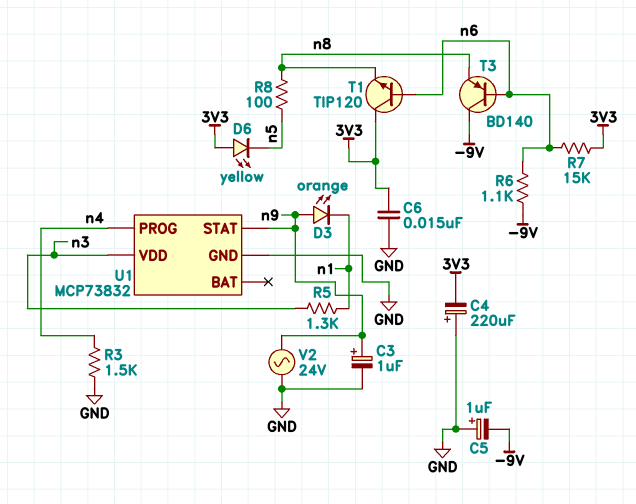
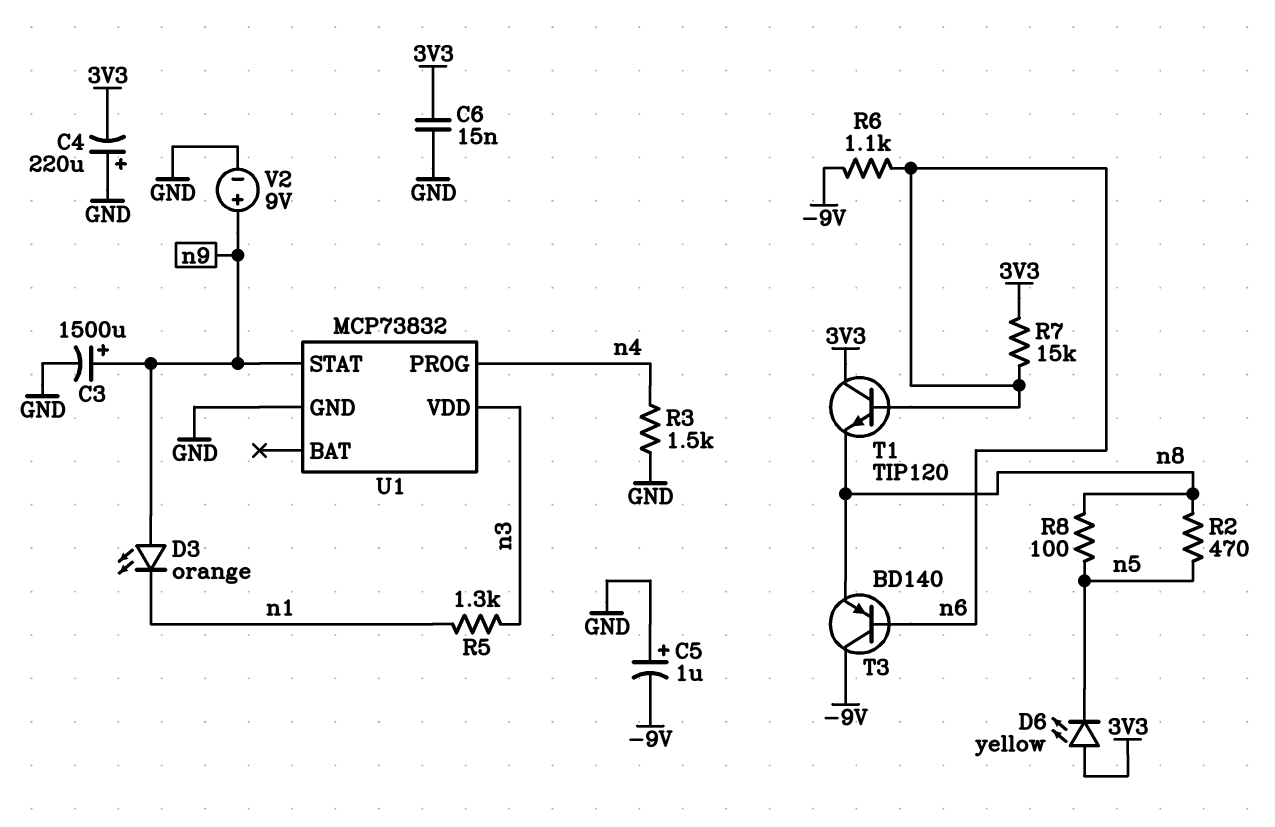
C3: 1uF (plus n9, minus GND) -> 1500uF (plus n9, minus GND)
R2: none -> 470 (n5, n8)
V2: AC 24V (GND, n9) -> 9V (plus n9, minus GND)

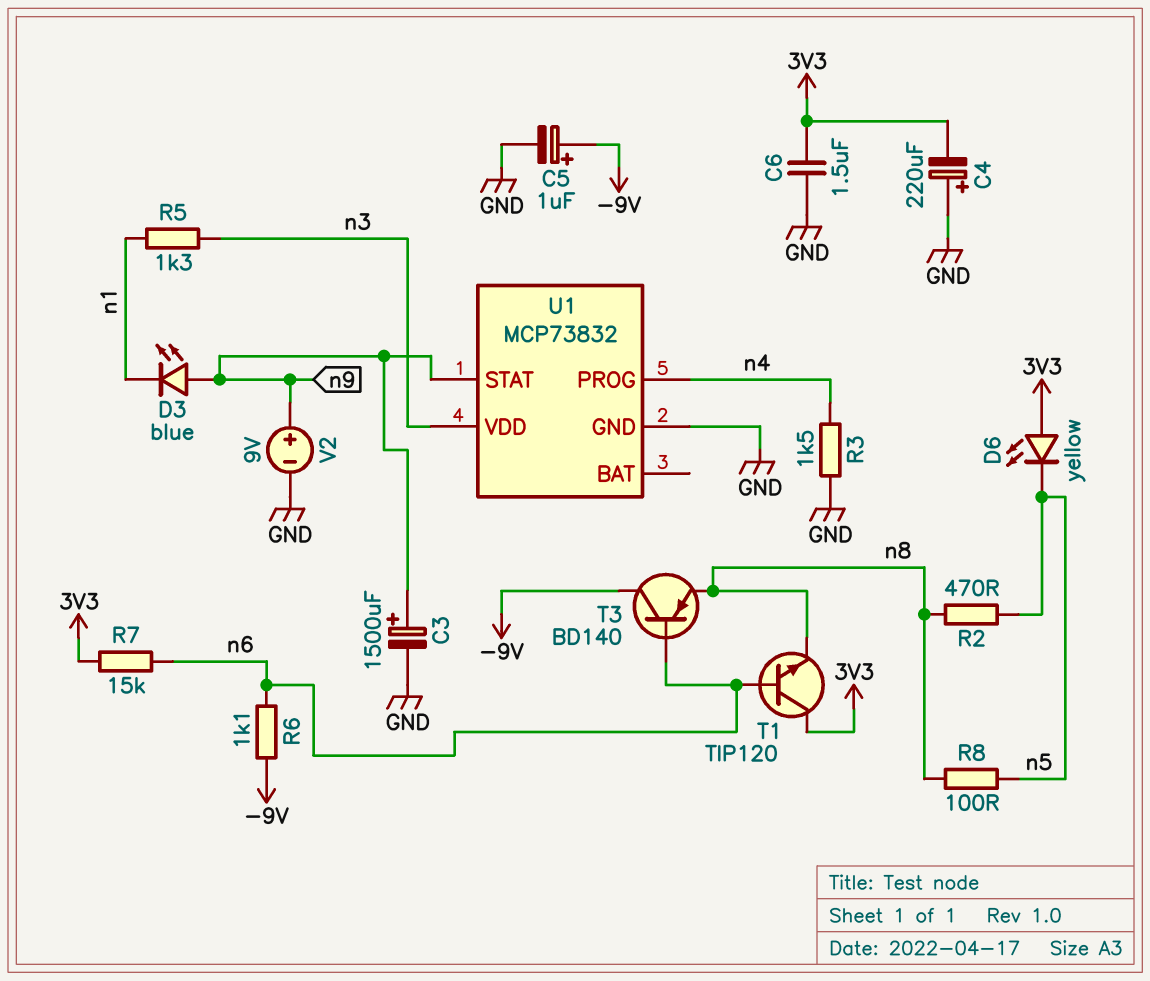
C5: 1uF (plus GND, minus -9V) -> 1uF (plus -9V, minus GND)
C6: 15nF (3V3, GND) -> 1.5uF (3V3, GND)
D3: LED orange (A n9, K n1) -> LED blue (A n9, K n1)

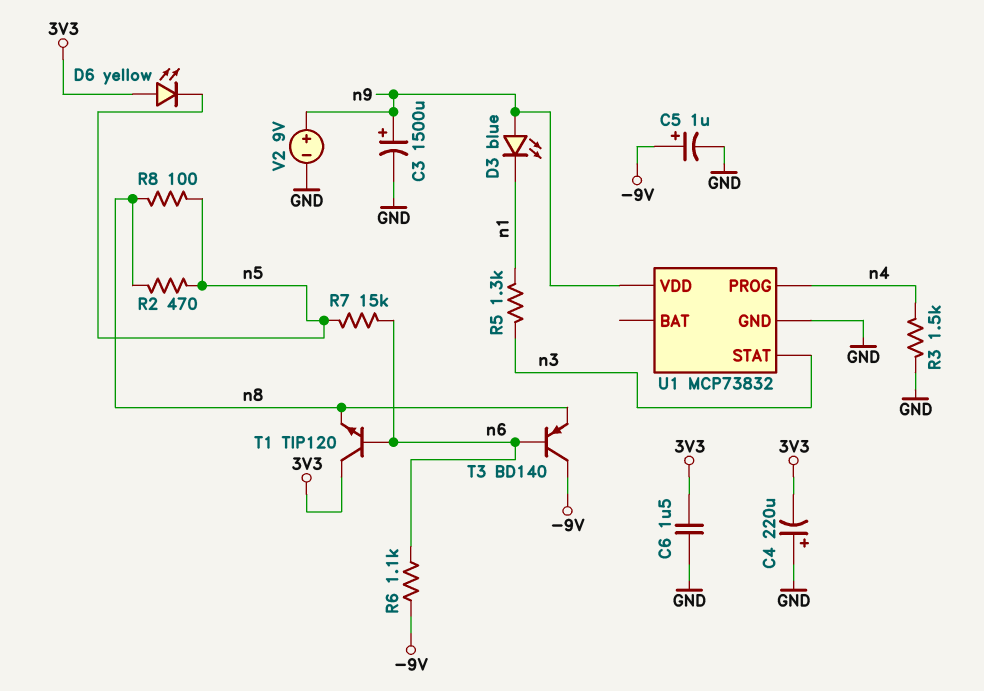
R7: 15k (3V3, n6) -> 15k (n5, n6)
U1 pin STAT: n9 -> n3
U1 pin VDD: n3 -> n9

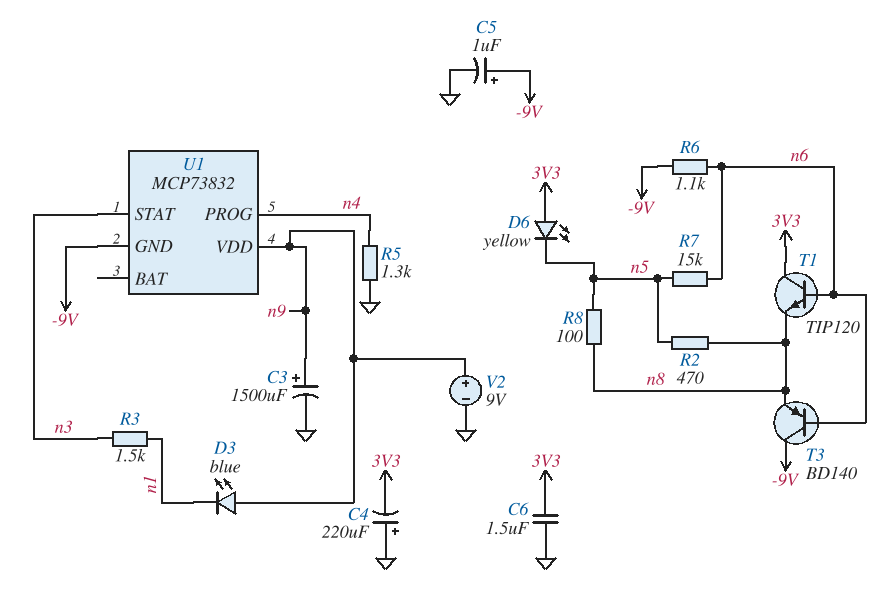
R3: 1.5k (GND, n4) -> 1.5k (n1, n3)
R5: 1.3k (n1, n3) -> 1.3k (GND, n4)
U1 pin GND: GND -> -9V

